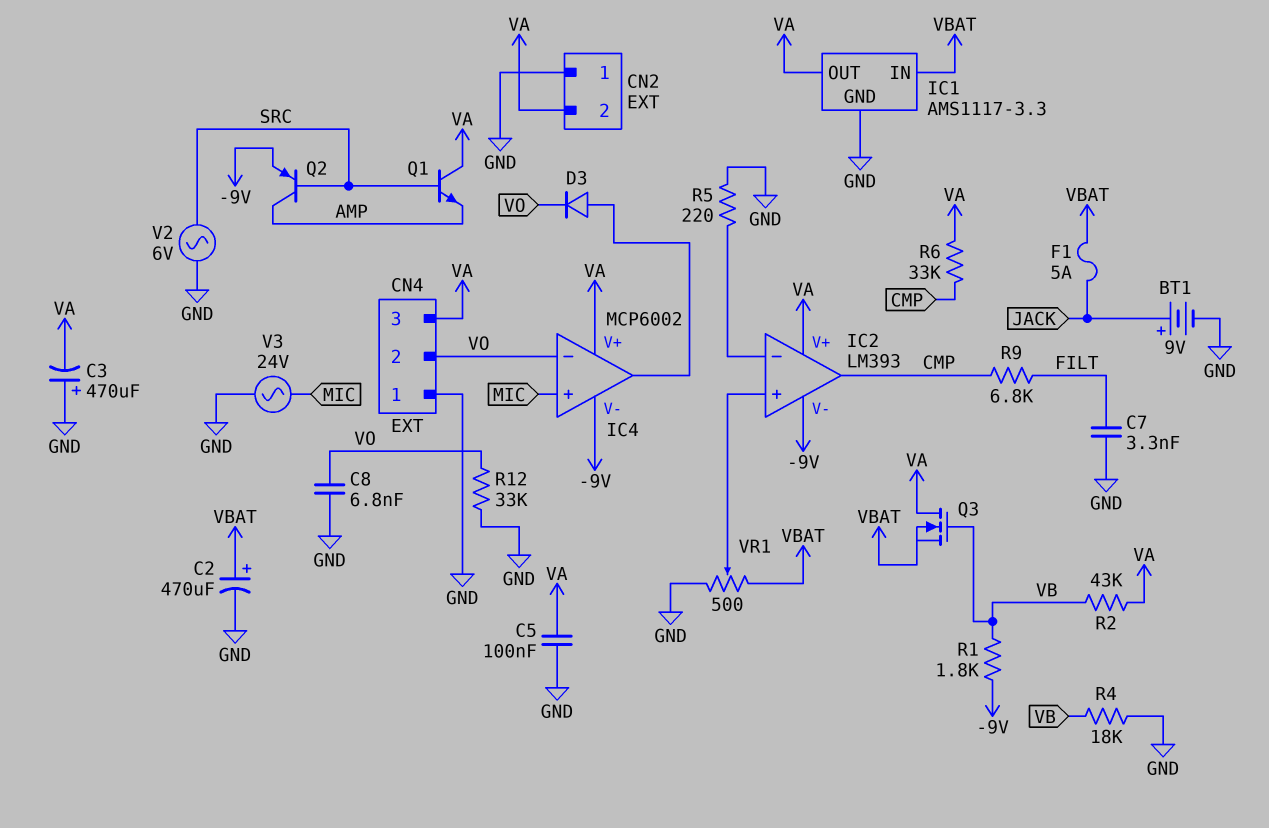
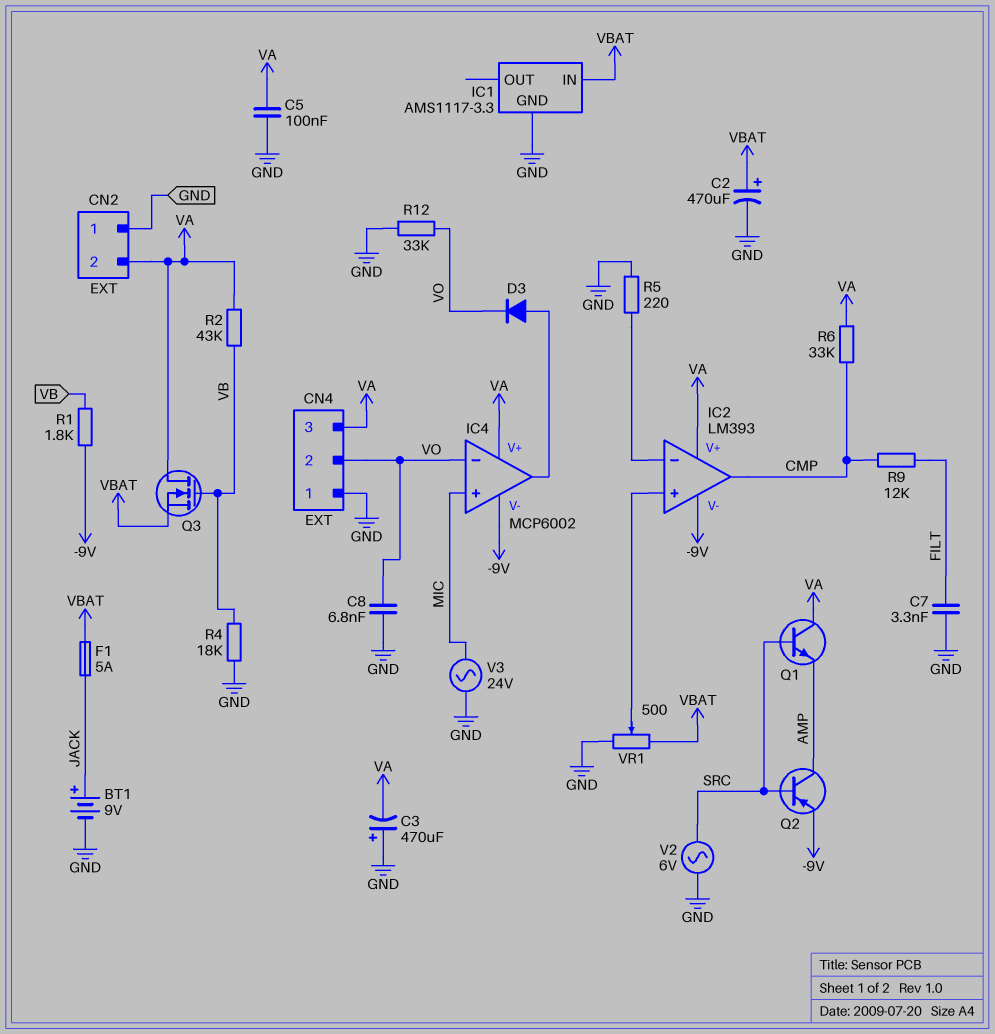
IC1 pin OUT: VA -> none
R9: 6.8k (CMP, FILT) -> 12k (CMP, FILT)

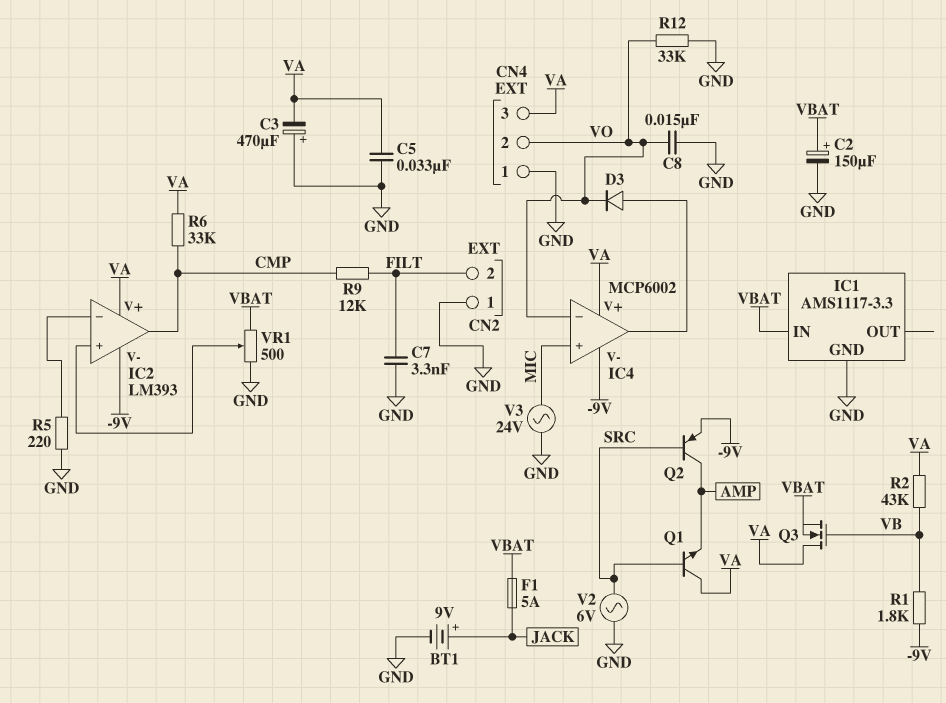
C2: 470uF (plus VBAT, minus GND) -> 150uF (plus VBAT, minus GND)
C5: 100nF (GND, VA) -> 33nF (GND, VA)
C8: 6.8nF (GND, VO) -> 15nF (GND, VO)
CN2 pin 2: VA -> FILT
R4: 18k (GND, VB) -> none

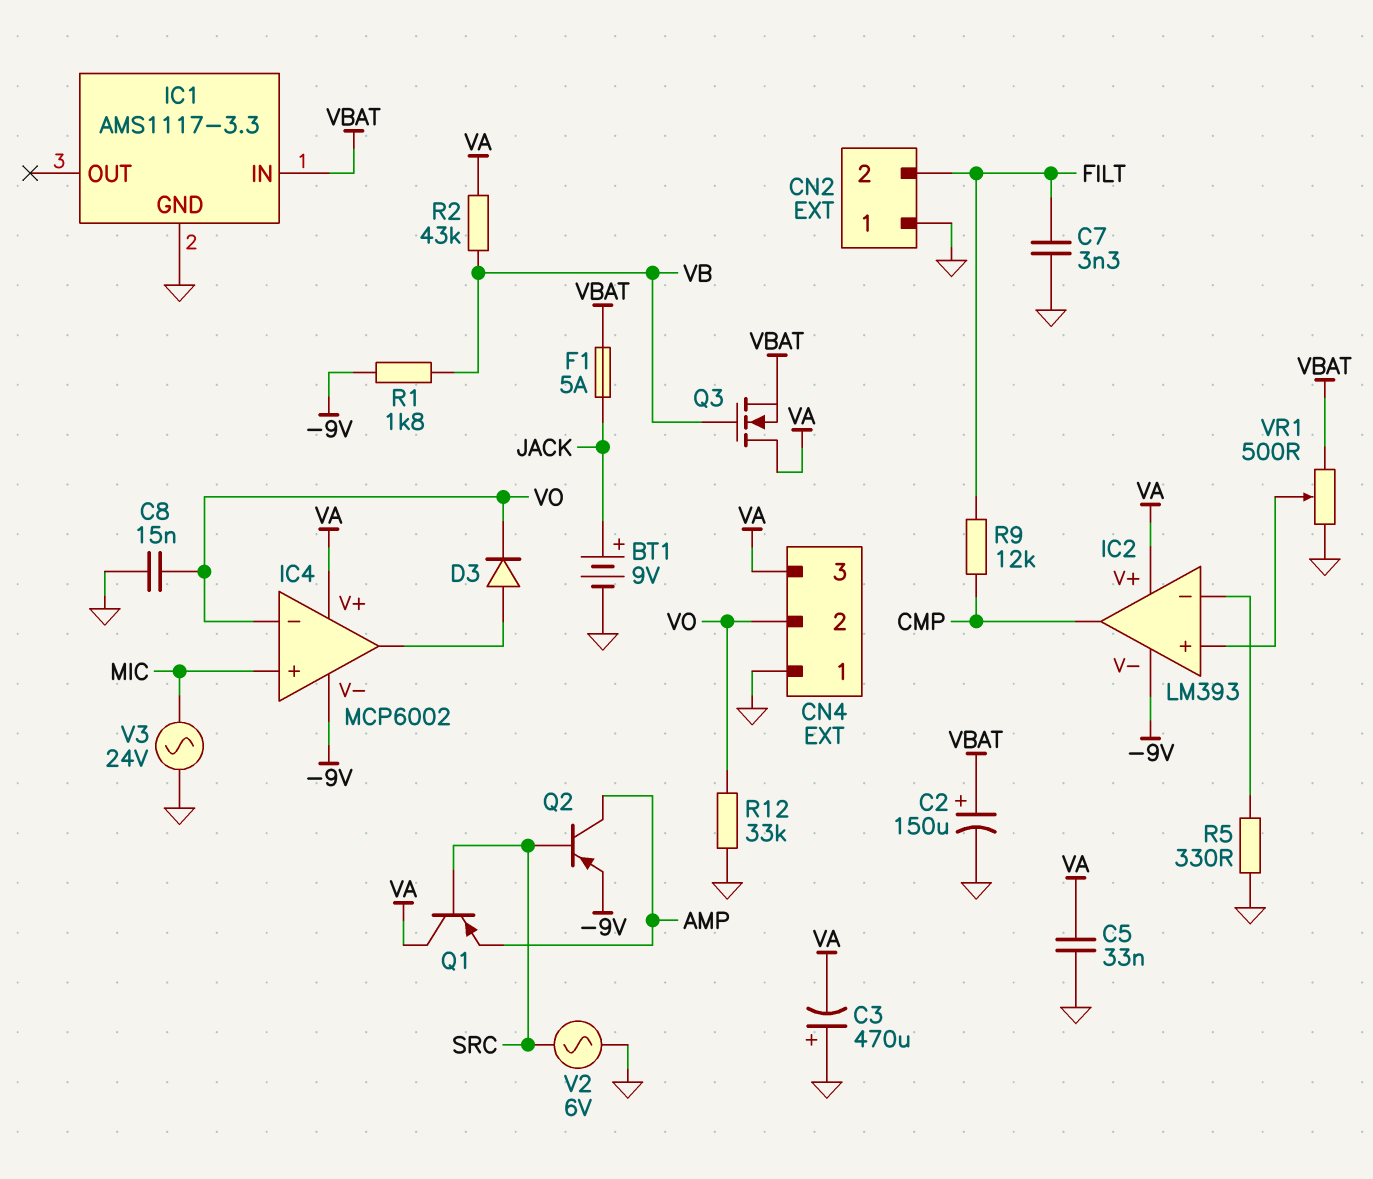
Q1: NPN (B SRC, C VA, E AMP) -> PNP (B SRC, C VA, E AMP)
R5: 220 (GND, IC2/in-) -> 330 (GND, IC2/in-)
R6: 33k (CMP, VA) -> none

